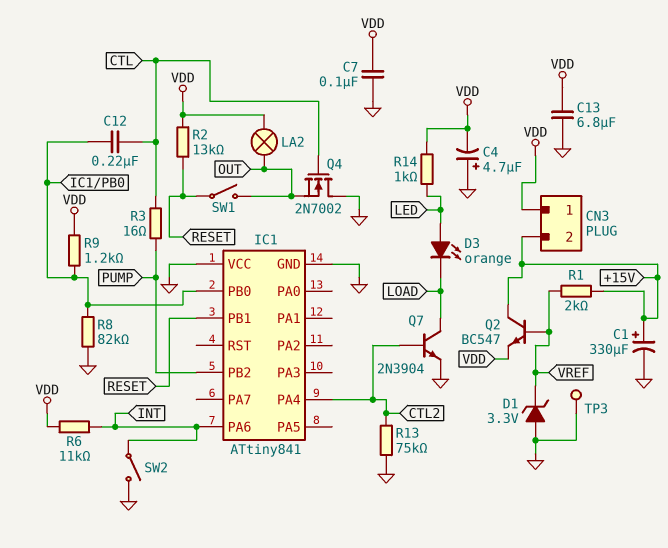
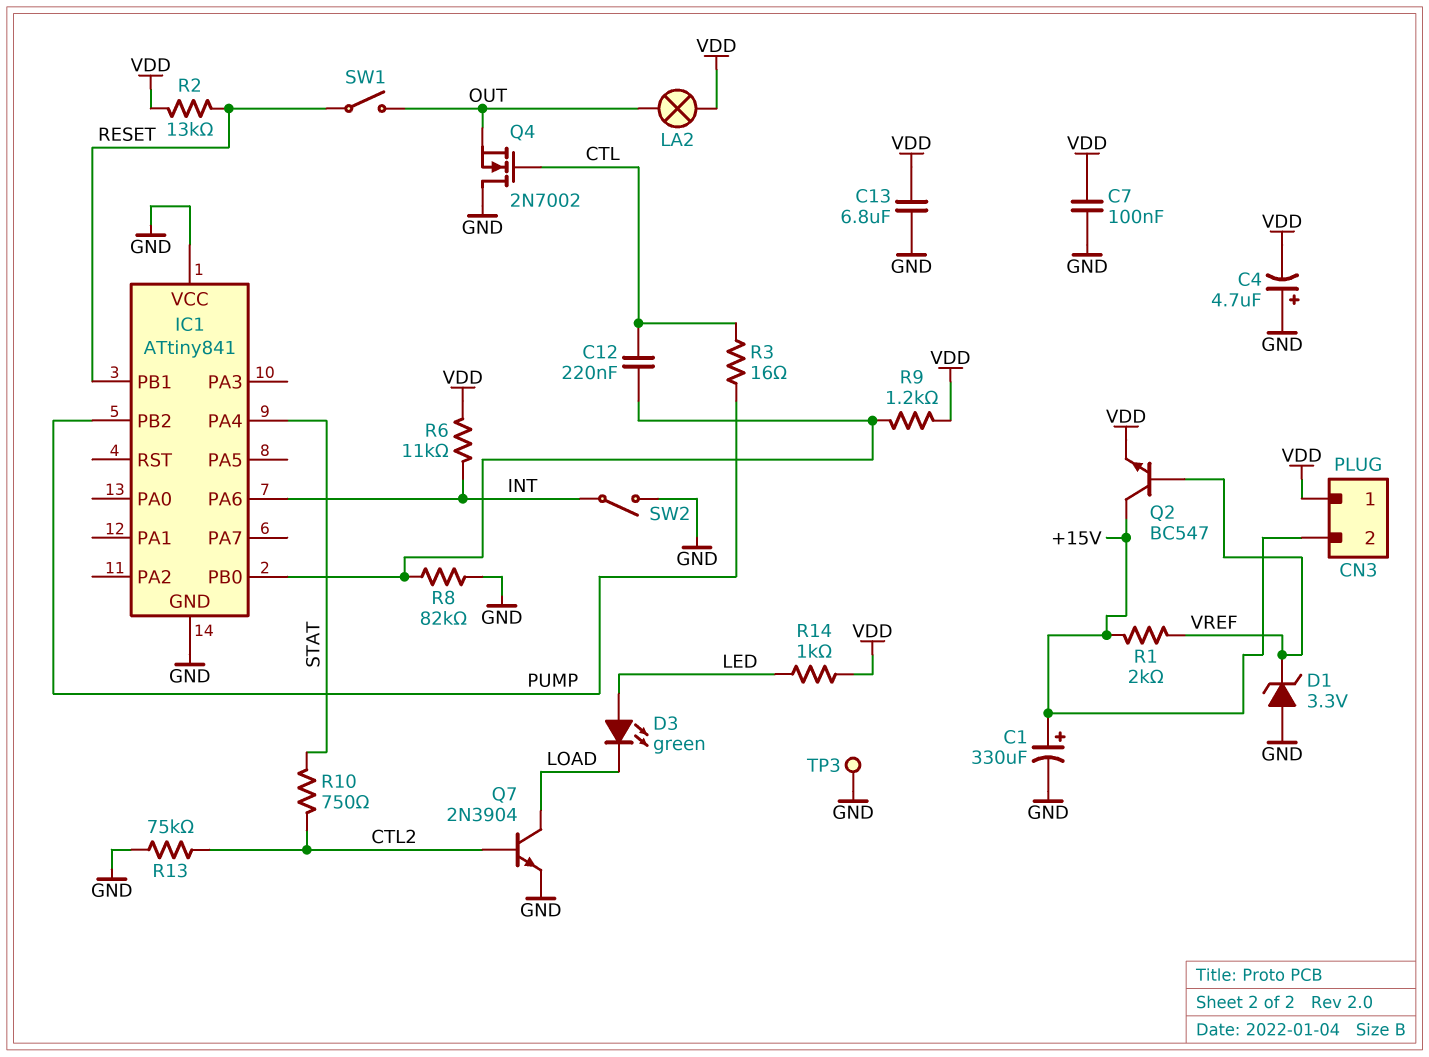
D3: LED orange (A LED, K LOAD) -> LED green (A LED, K LOAD)
IC1 pin PA4: CTL2 -> STAT
R10: none -> 750 (CTL2, STAT)

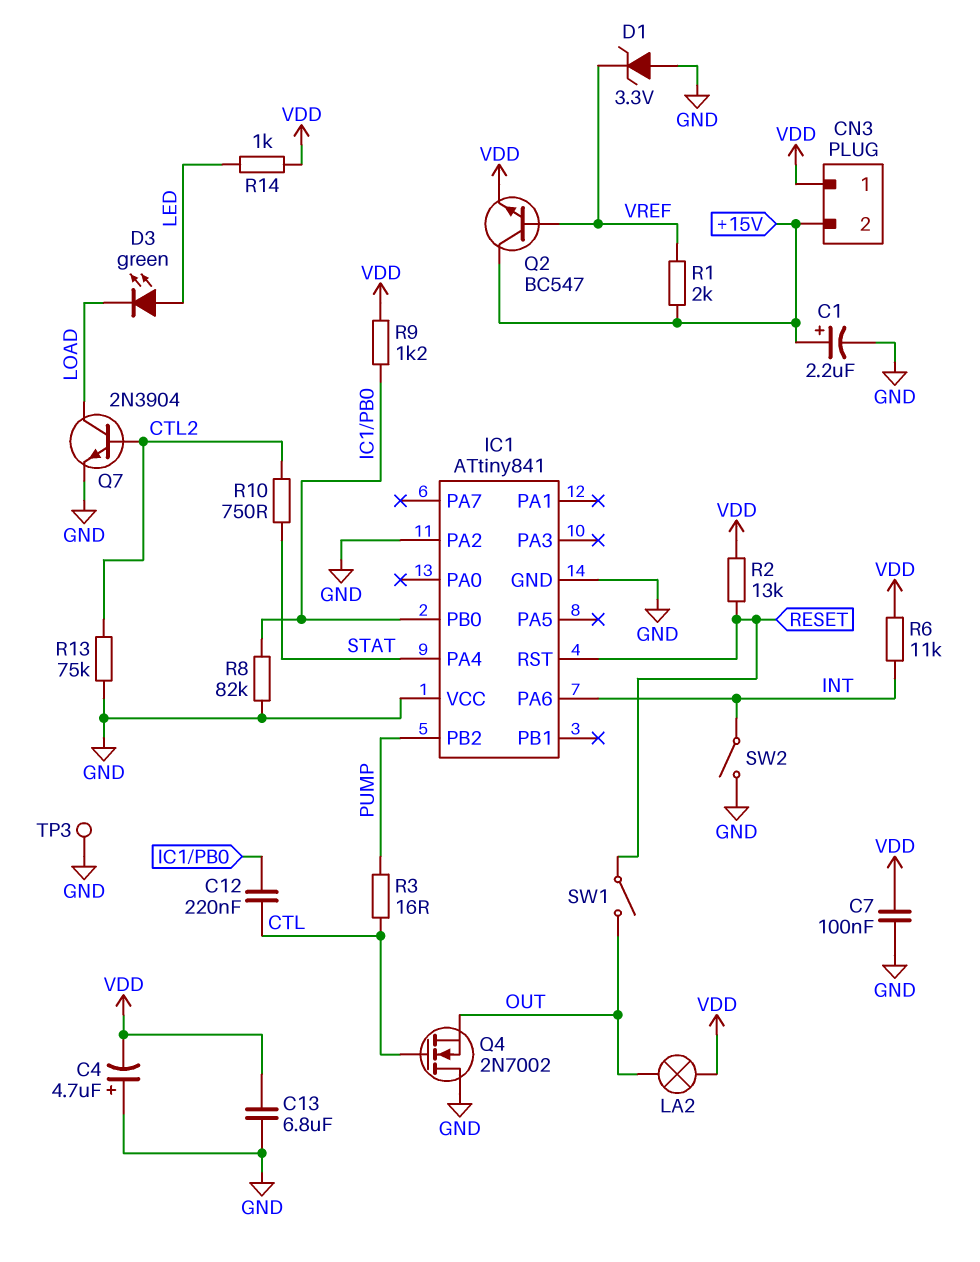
C1: 330uF (plus +15V, minus GND) -> 2.2uF (plus +15V, minus GND)
IC1 pin PA2: none -> GND
IC1 pin PB1: RESET -> none
IC1 pin RST: none -> RESET

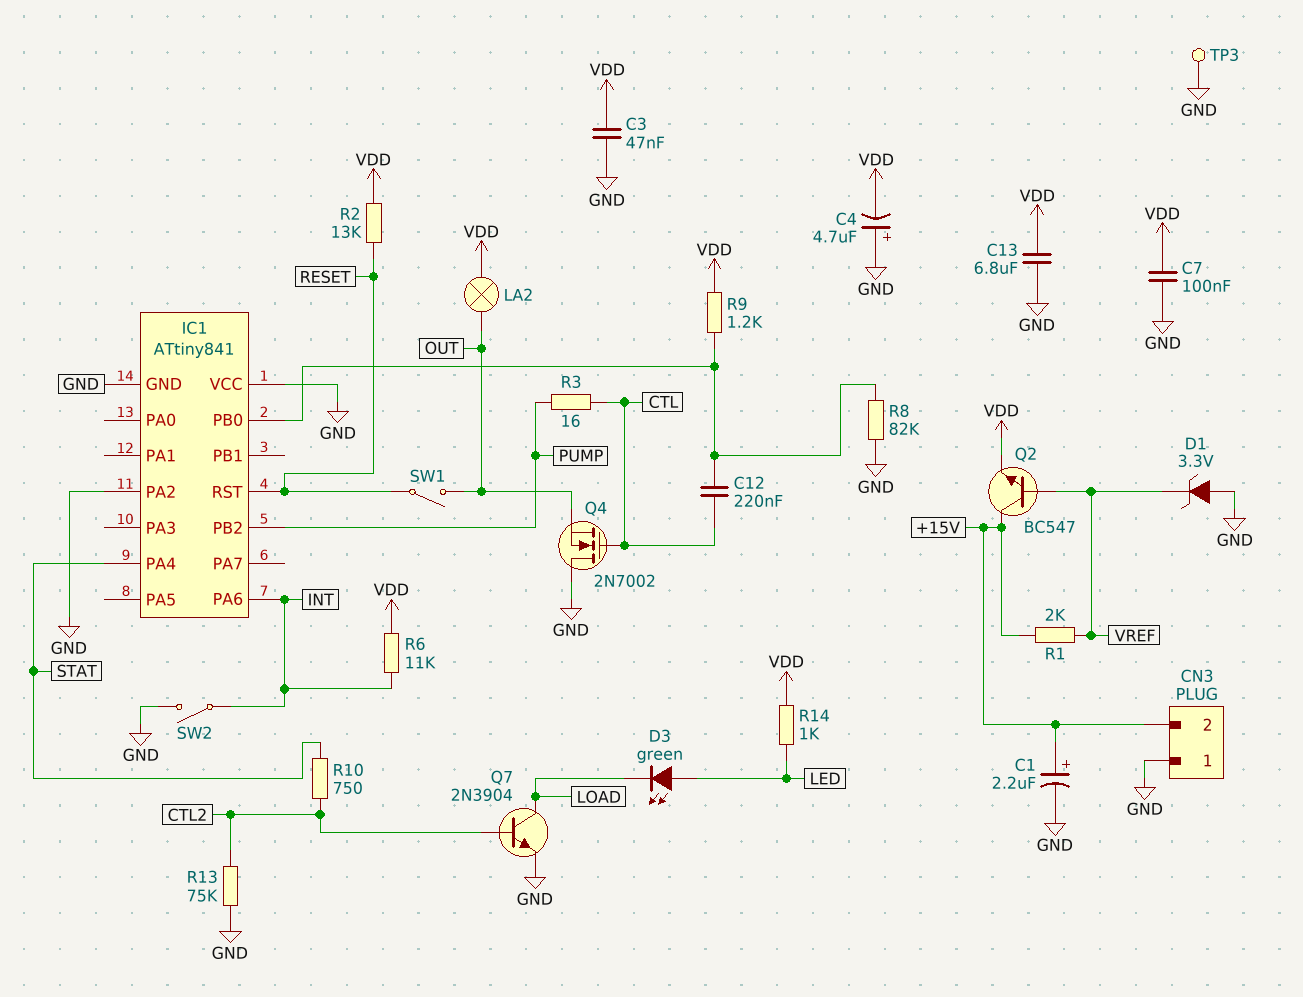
C3: none -> 47nF (GND, VDD)
CN3 pin 1: VDD -> GND

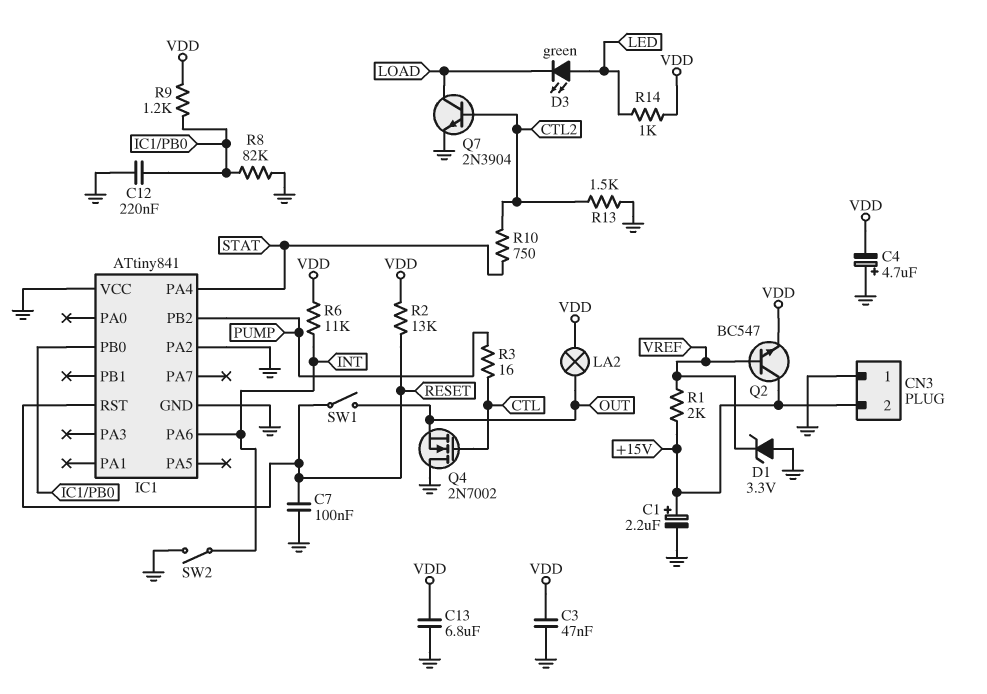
C7: 100nF (GND, VDD) -> 100nF (GND, RESET)
C12: 220nF (CTL, IC1/PB0) -> 220nF (GND, IC1/PB0)
R13: 75k (CTL2, GND) -> 1.5k (CTL2, GND)
TP3: test point (GND) -> none

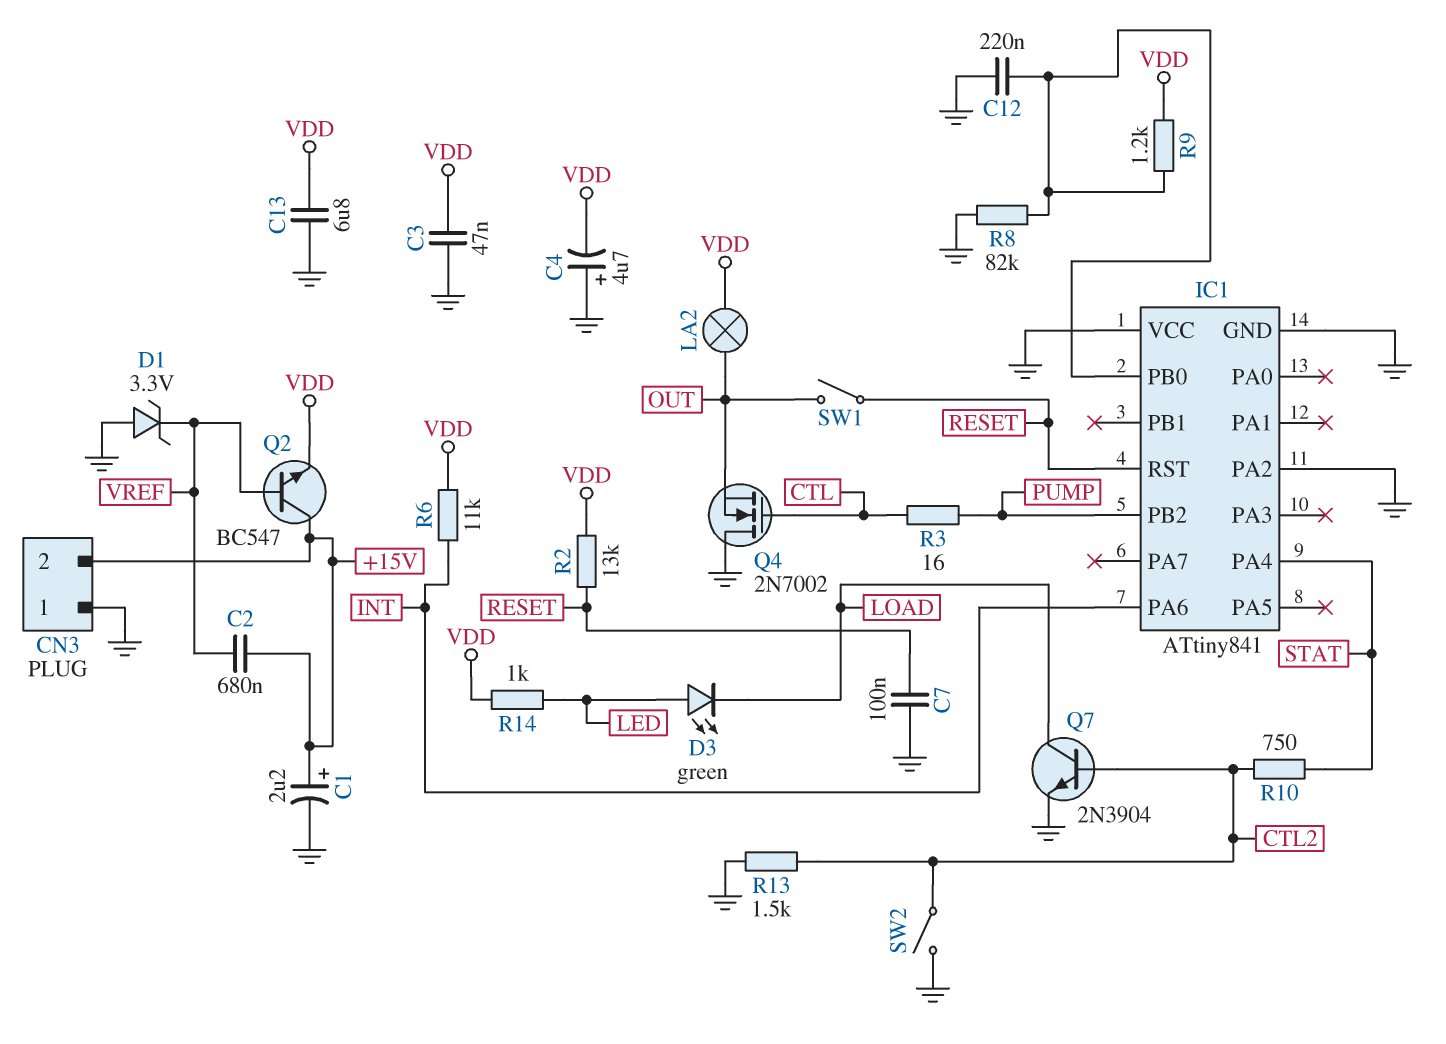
C2: none -> 680nF (+15V, VREF)
R1: 2k (+15V, VREF) -> none
SW2: switch (GND, INT) -> switch (CTL2, GND)

